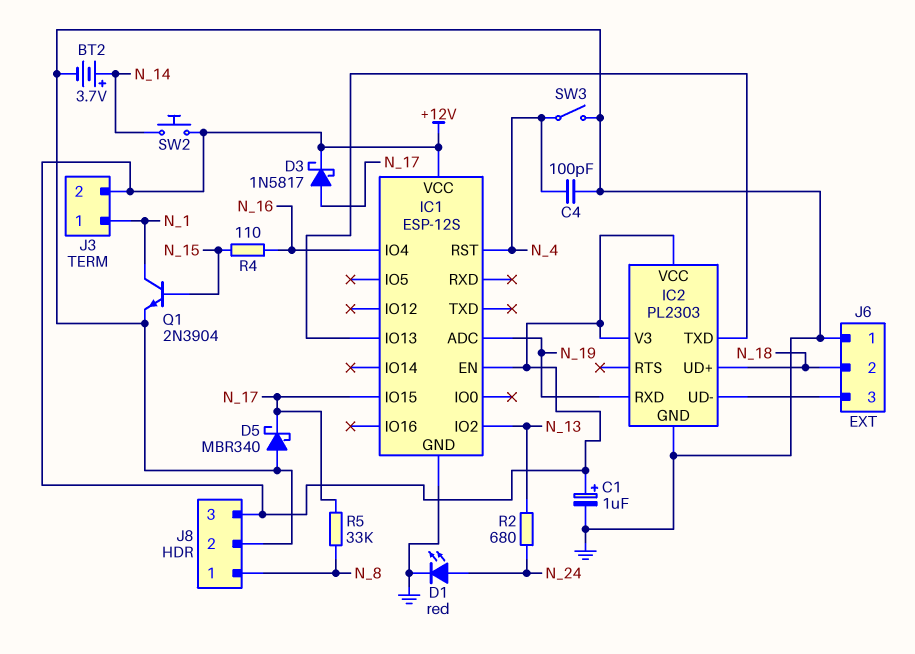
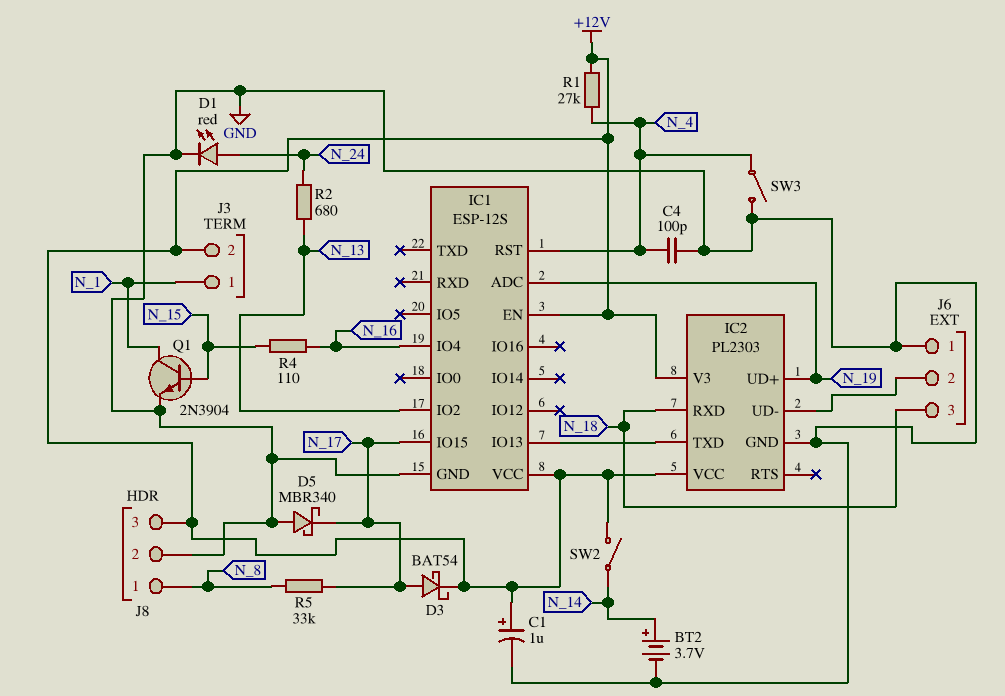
D3: schottky 1N5817 (A N_17, K +12V) -> schottky BAT54 (A N_17, K +12V)
IC2 pin RXD: N_19 -> N_18
IC2 pin UD+: N_18 -> N_19
J6 pin 2: N_18 -> IC2/UD-
J6 pin 3: IC2/UD- -> N_18
R1: none -> 27k (+12V, N_4)
SW2: button (+12V, N_14) -> switch (+12V, N_14)

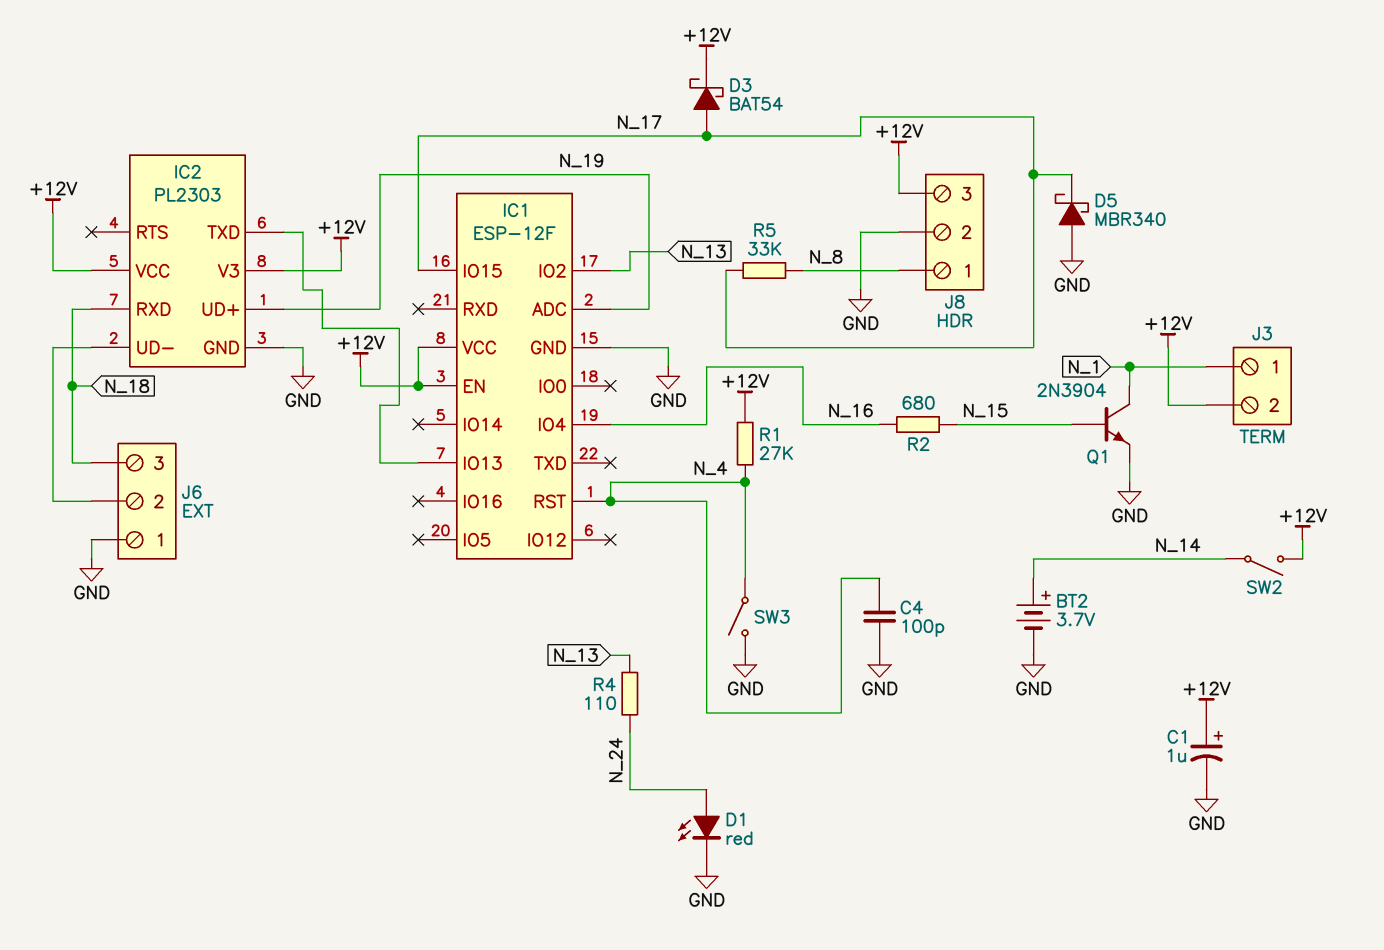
IC1: ESP-12S -> ESP-12F
R2: 680 (N_13, N_24) -> 680 (N_15, N_16)
R4: 110 (N_15, N_16) -> 110 (N_13, N_24)

